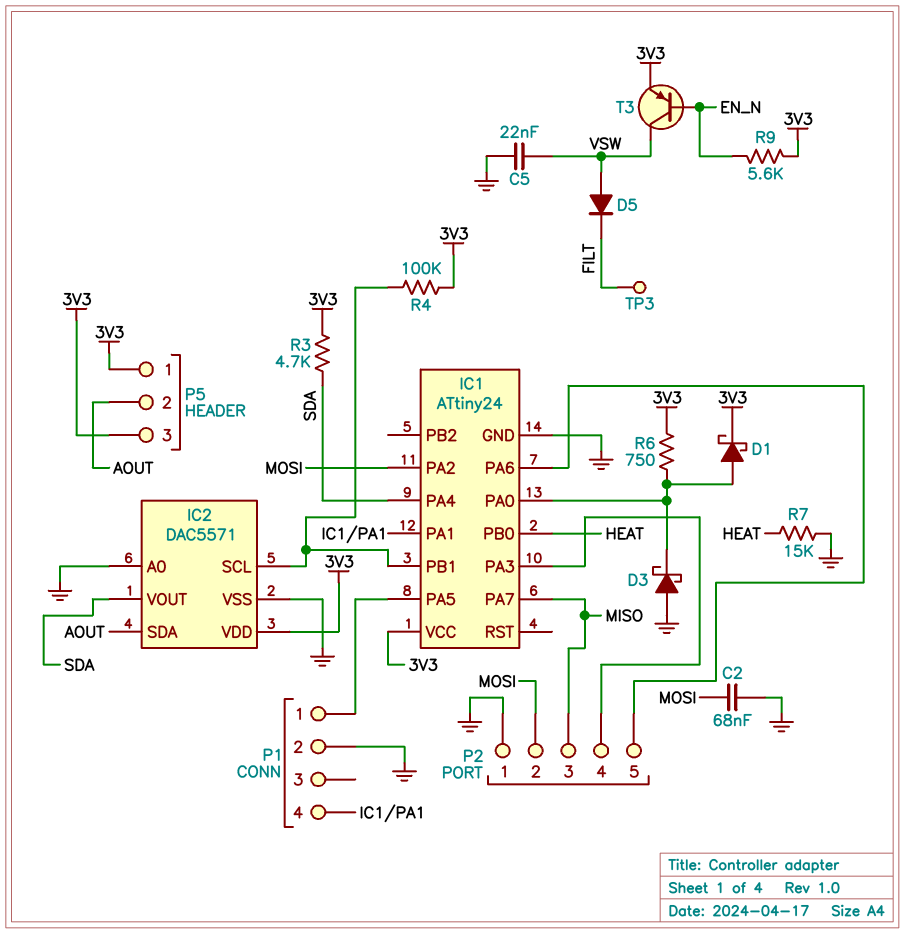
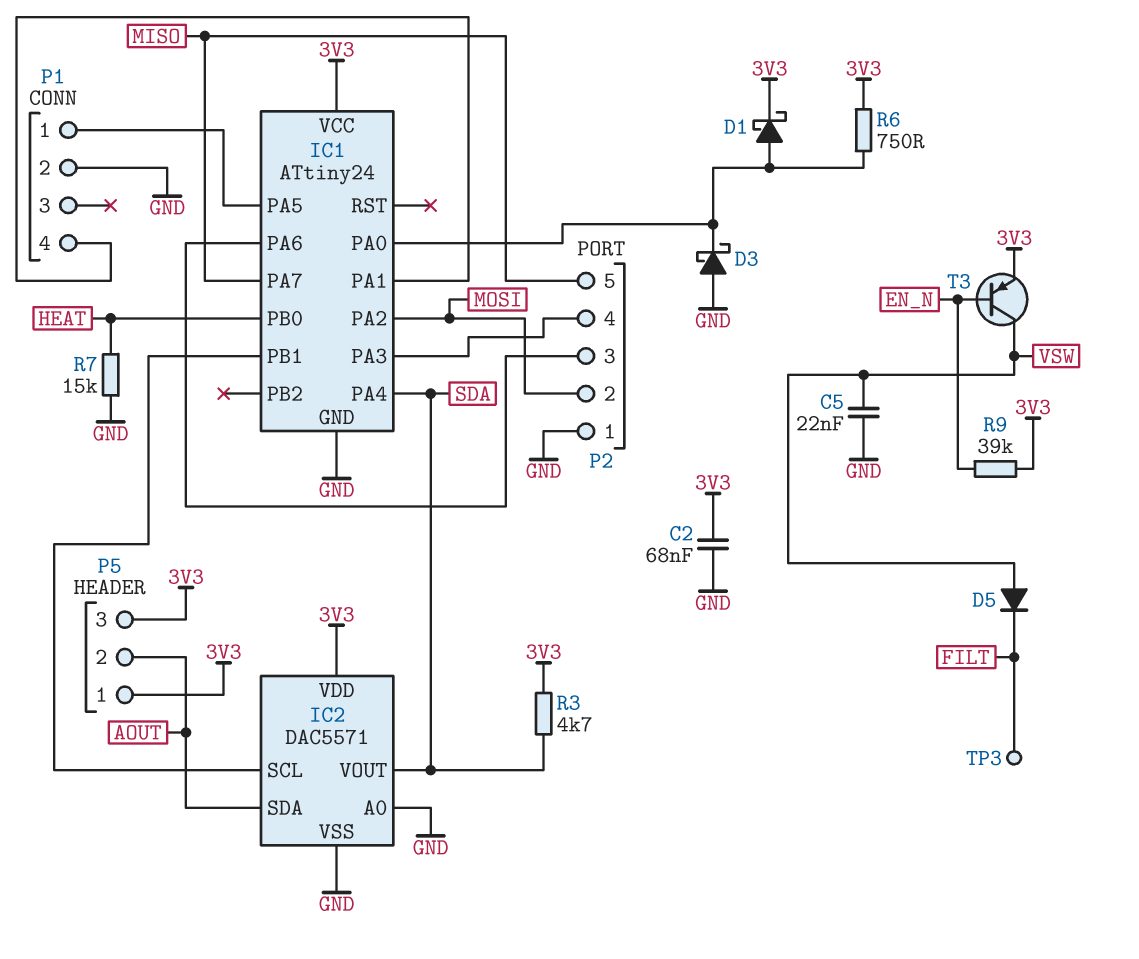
C2: 68nF (GND, MOSI) -> 68nF (3V3, GND)
P2 pin 3: MISO -> IC1/PA6
P2 pin 5: IC1/PA6 -> MISO
R4: 100k (3V3, IC1/PB1) -> none
R9: 5.6k (3V3, EN_N) -> 39k (3V3, EN_N)

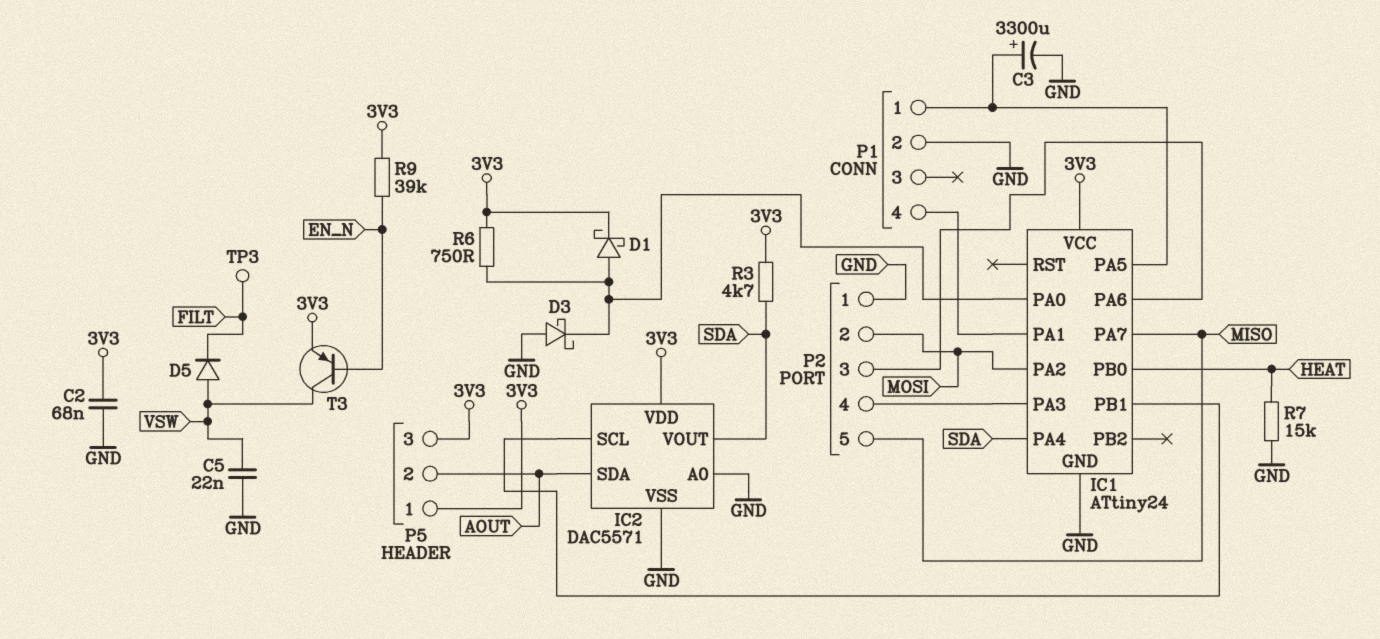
C3: none -> 3300uF (plus IC1/PA5, minus GND)

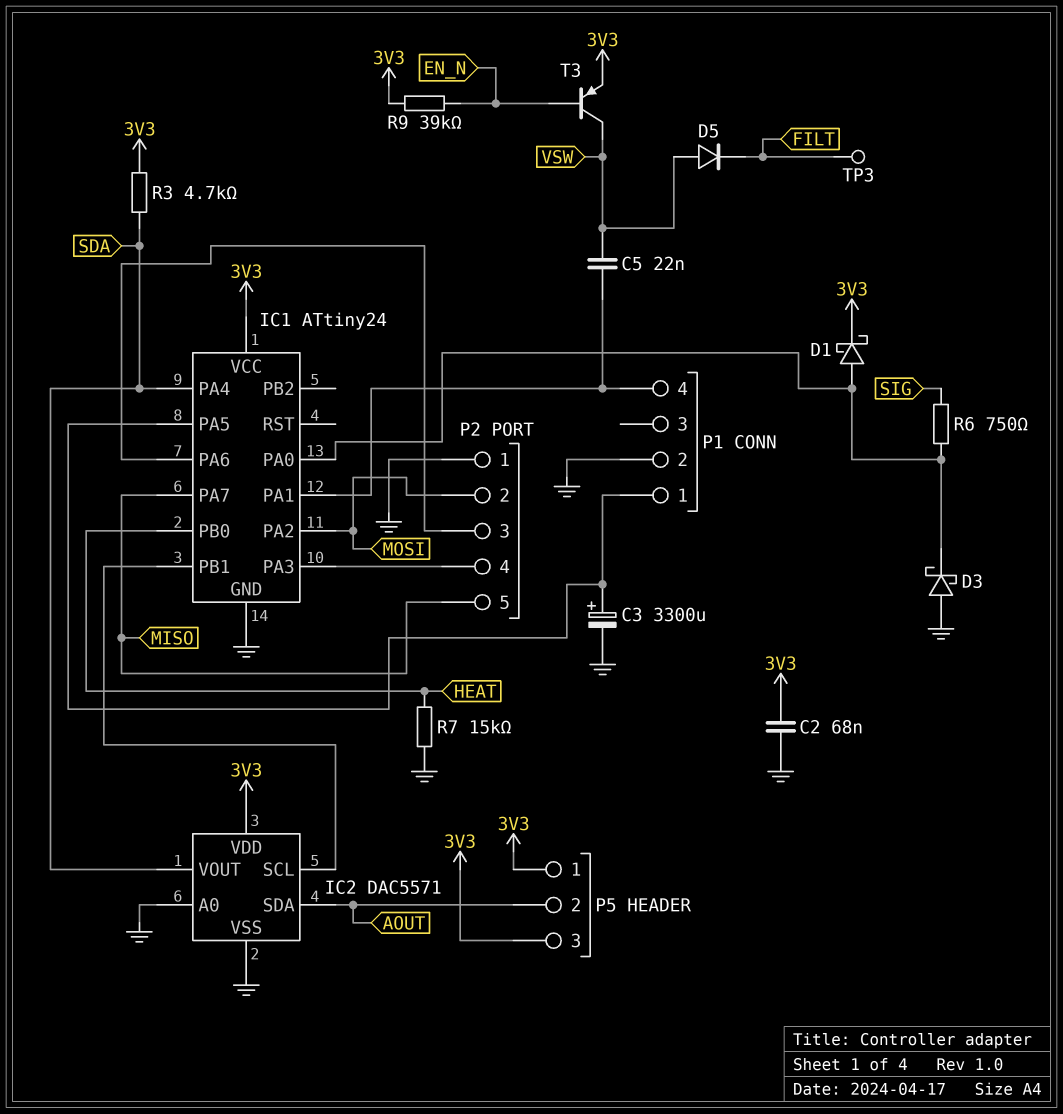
C5: 22nF (GND, VSW) -> 22nF (IC1/PA1, VSW)
R6: 750 (3V3, IC1/PA0) -> 750 (IC1/PA0, SIG)

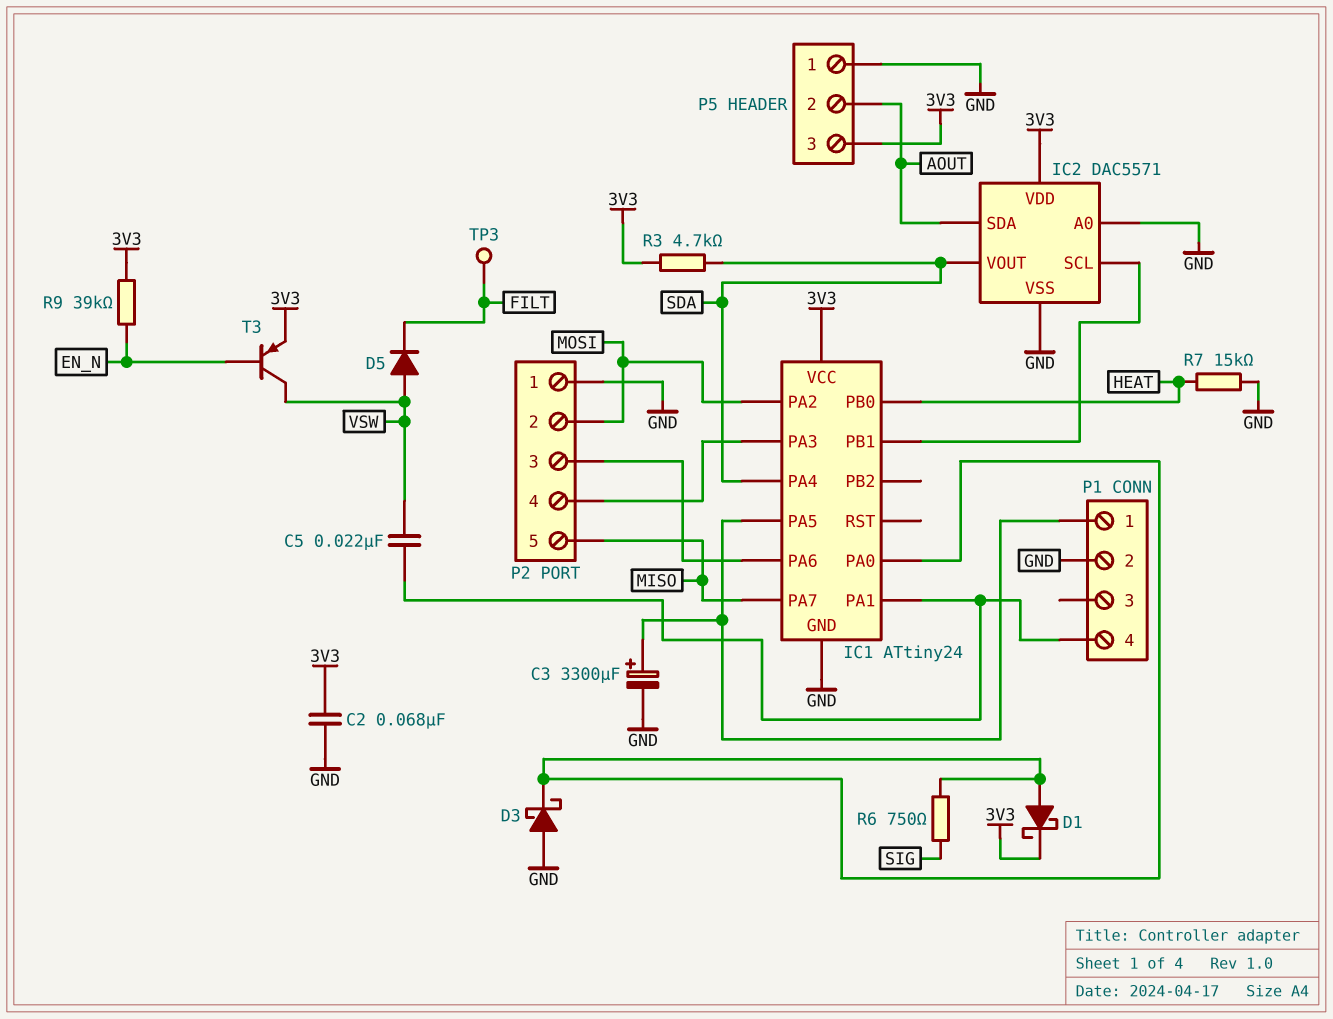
P5 pin 1: 3V3 -> GND

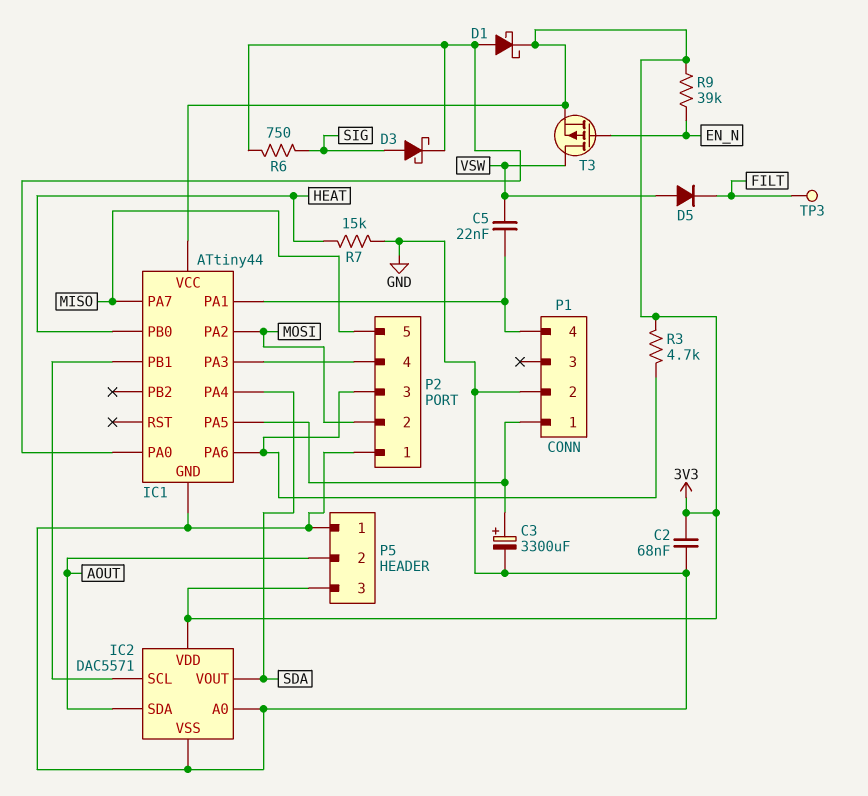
D3: schottky (A GND, K IC1/PA0) -> schottky (A SIG, K IC1/PA0)
IC1: ATtiny24 -> ATtiny44
R3: 4.7k (3V3, SDA) -> 4.7k (3V3, IC1/PA6)
T3: PNP (B EN_N, C VSW, E 3V3) -> PMOS (G EN_N, D VSW, S 3V3)

